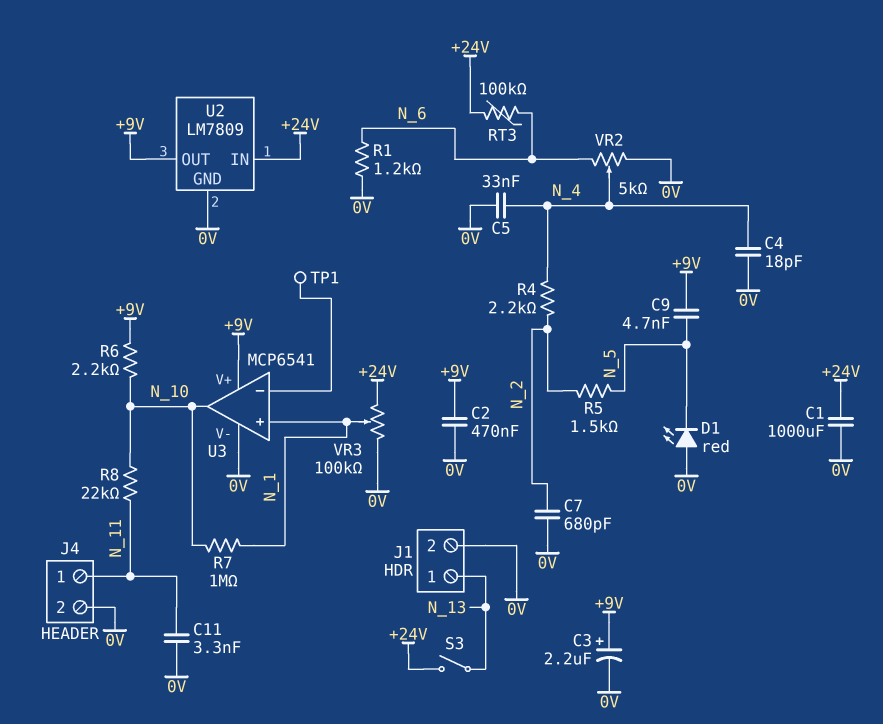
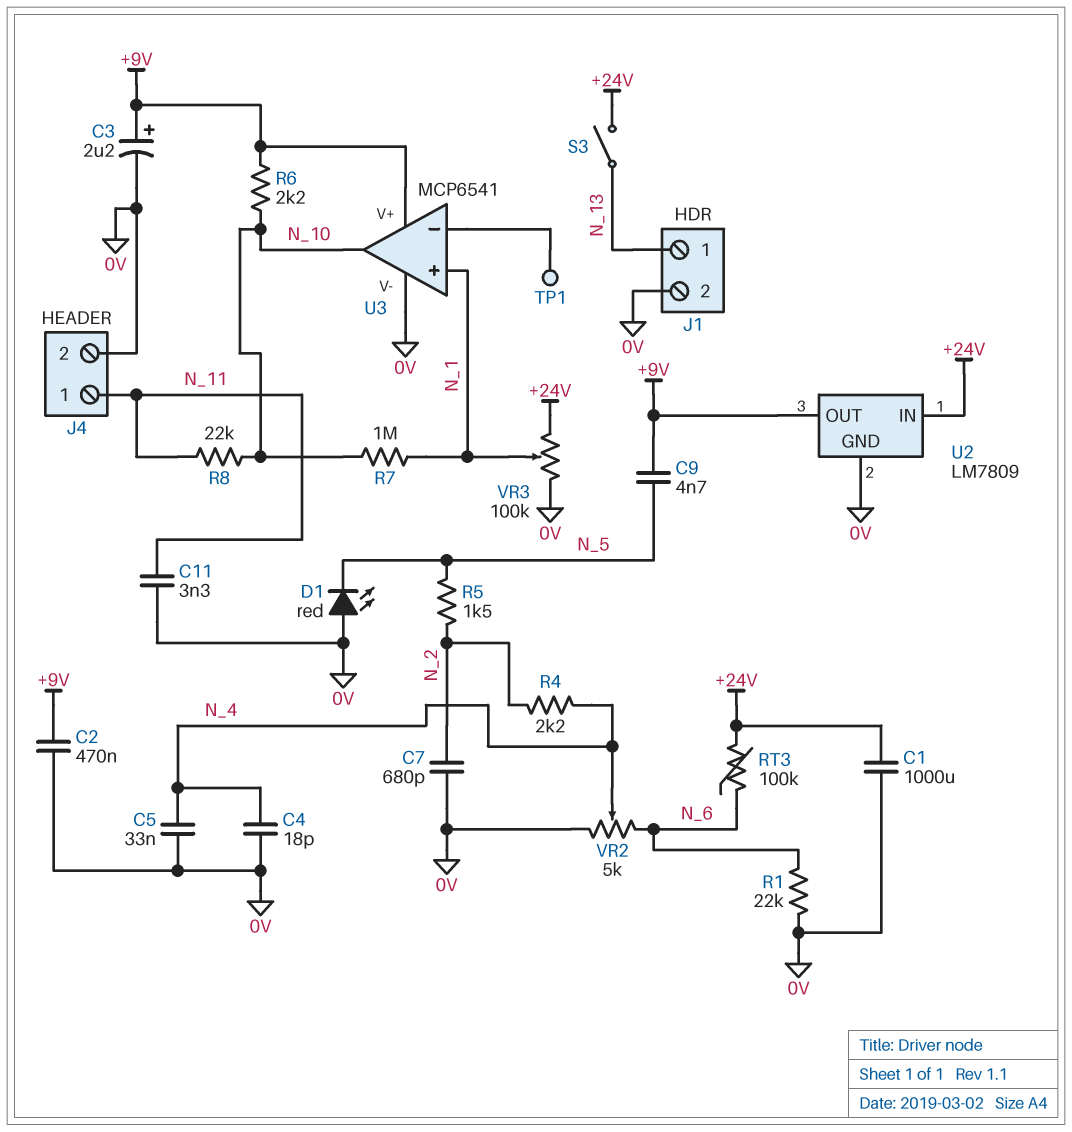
R1: 1.2k (0V, N_6) -> 22k (0V, N_6)

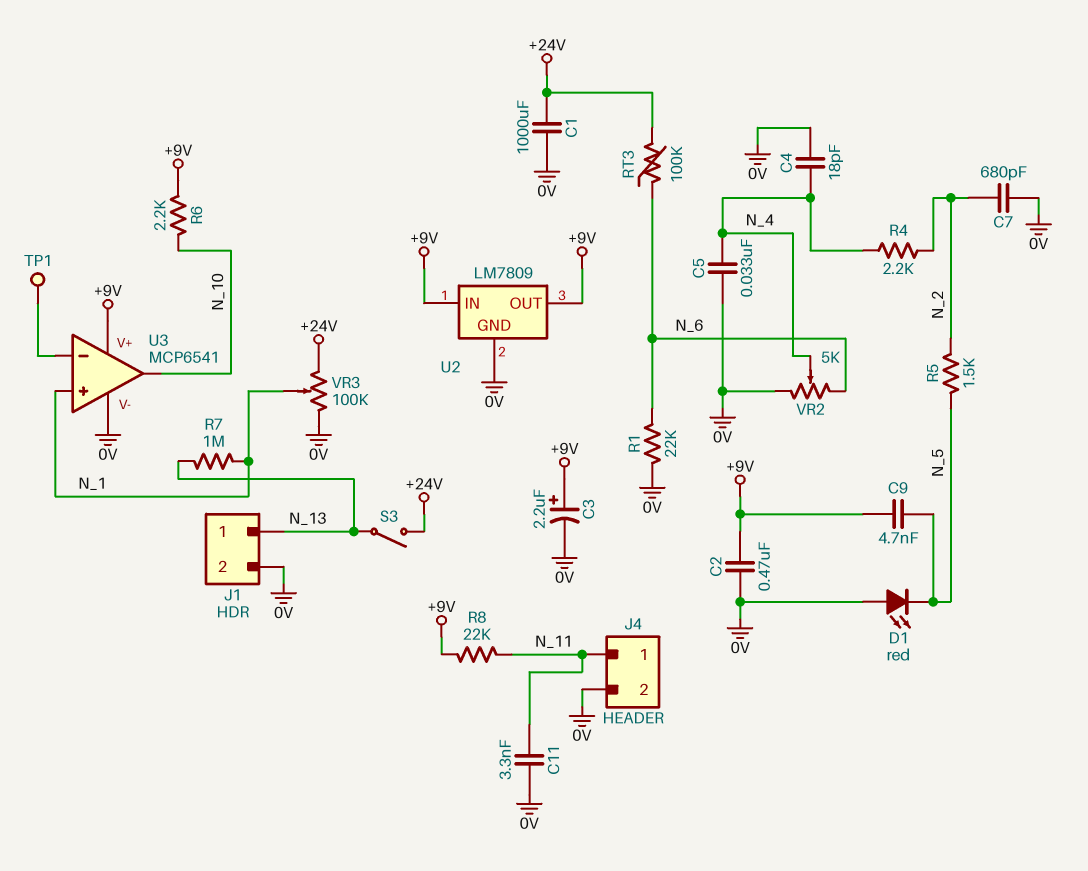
R7: 1M (N_1, N_10) -> 1M (N_1, N_13)
R8: 22k (N_10, N_11) -> 22k (+9V, N_11)
U2 pin IN: +24V -> +9V

